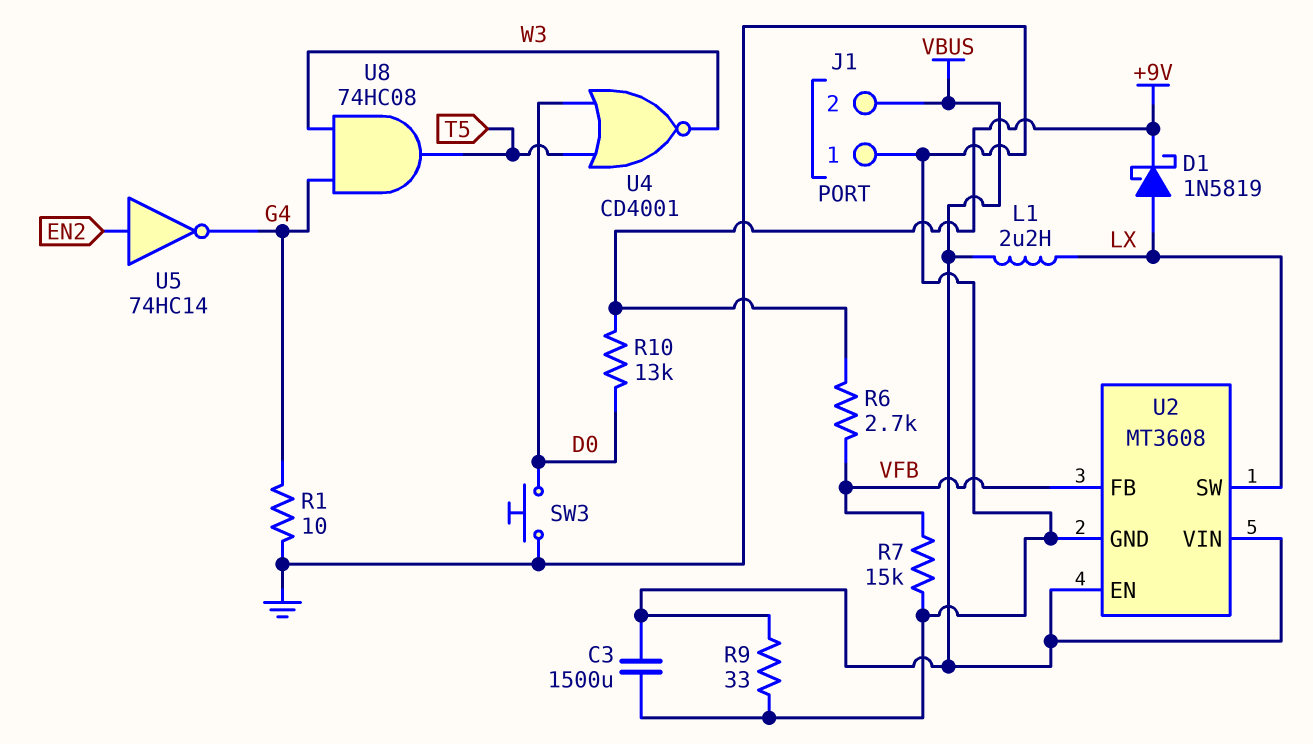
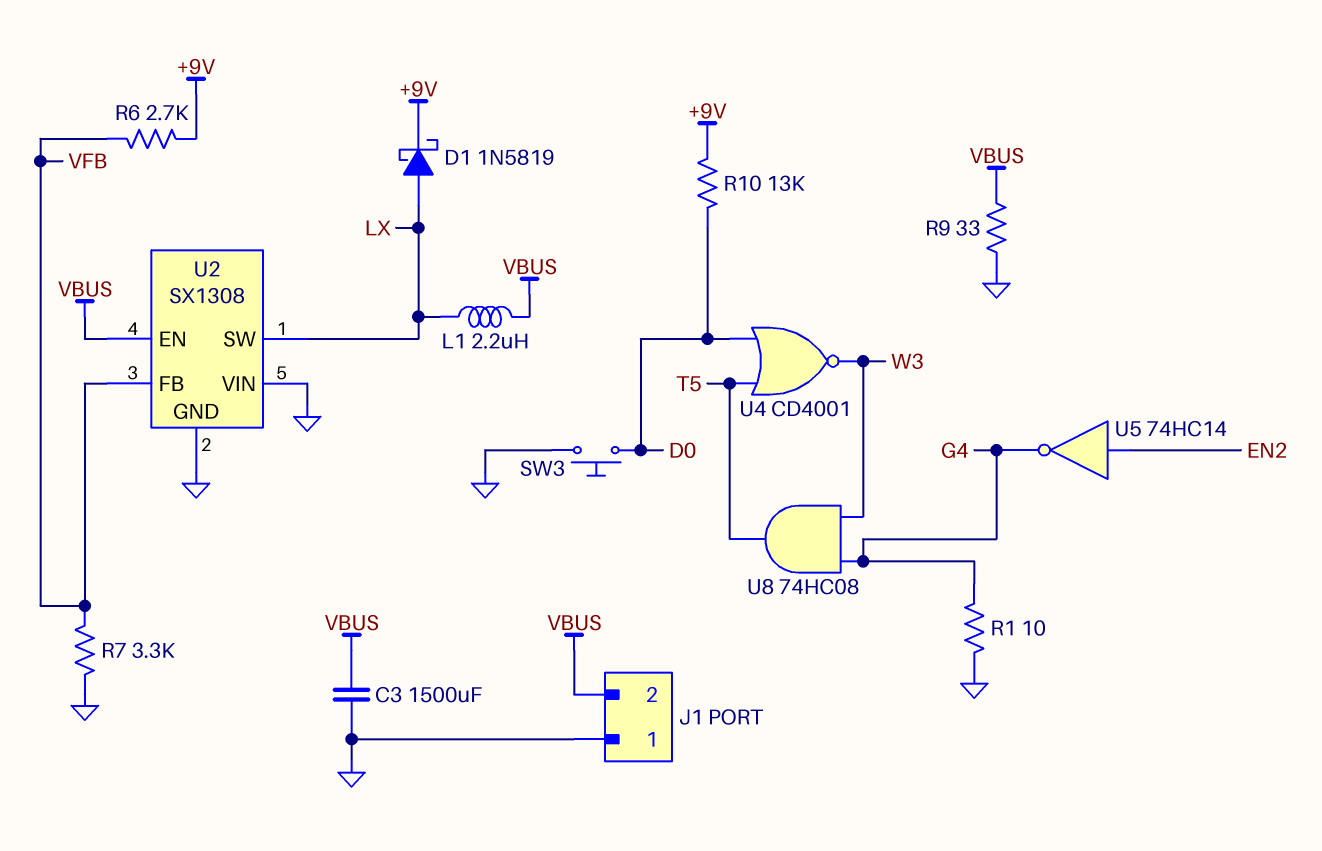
R7: 15k (GND, VFB) -> 3.3k (GND, VFB)
U2: MT3608 -> SX1308
U2 pin VIN: VBUS -> GND

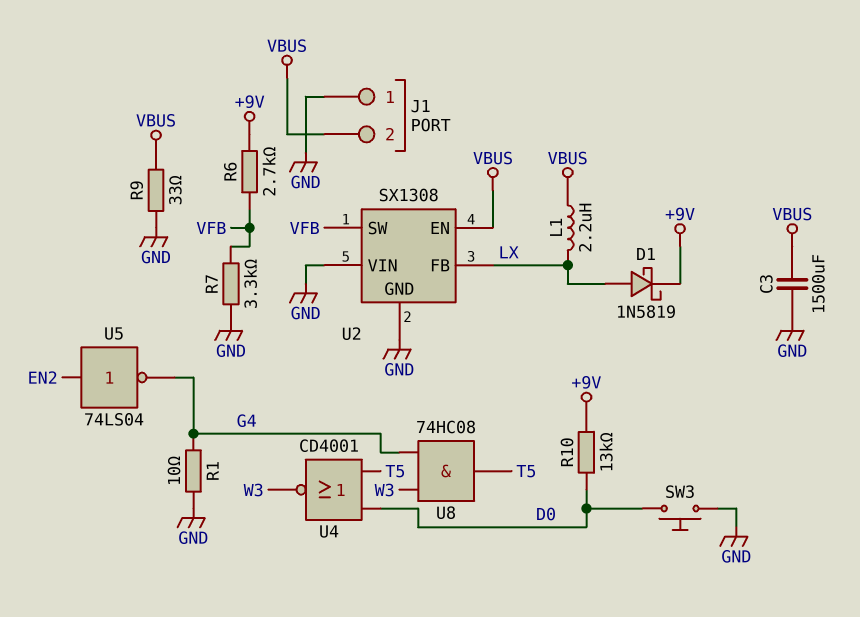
U2 pin FB: VFB -> LX
U2 pin SW: LX -> VFB
U5: NOT 74HC14 (in EN2, out G4) -> NOT 74LS04 (in EN2, out G4)

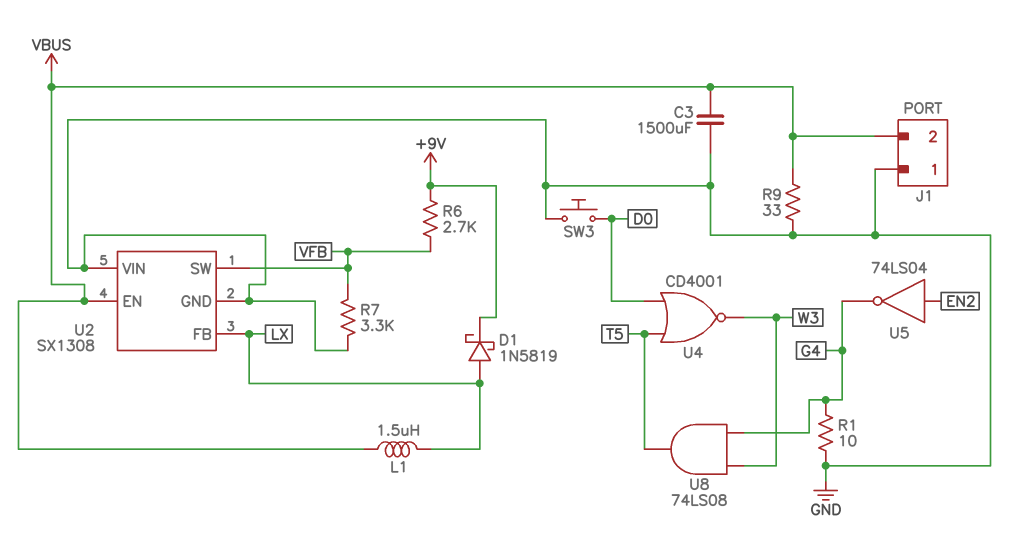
L1: 2.2uH (LX, VBUS) -> 1.5uH (LX, VBUS)
R10: 13k (+9V, D0) -> none
U8: AND 74HC08 (in G4, in W3, out T5) -> AND 74LS08 (in G4, in W3, out T5)

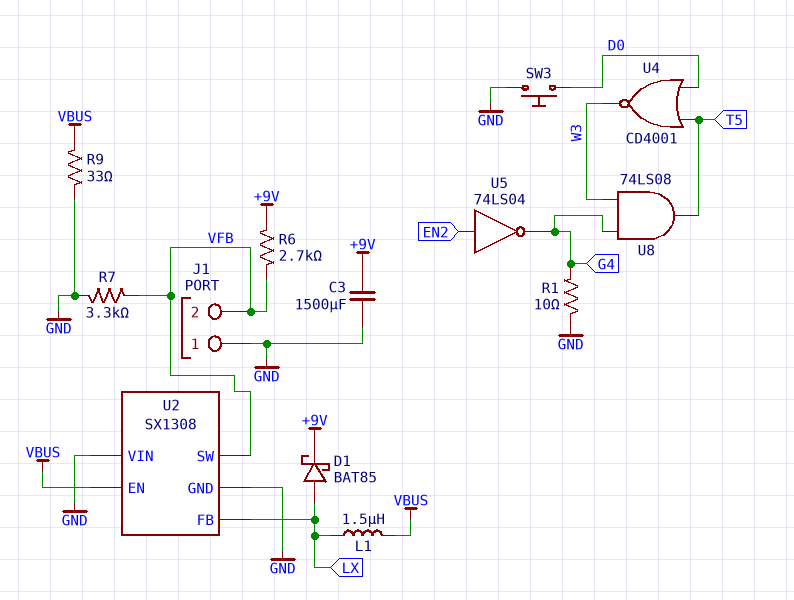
C3: 1500uF (GND, VBUS) -> 1500uF (+9V, GND)
D1: schottky 1N5819 (A LX, K +9V) -> schottky BAT85 (A LX, K +9V)
J1 pin 2: VBUS -> VFB

